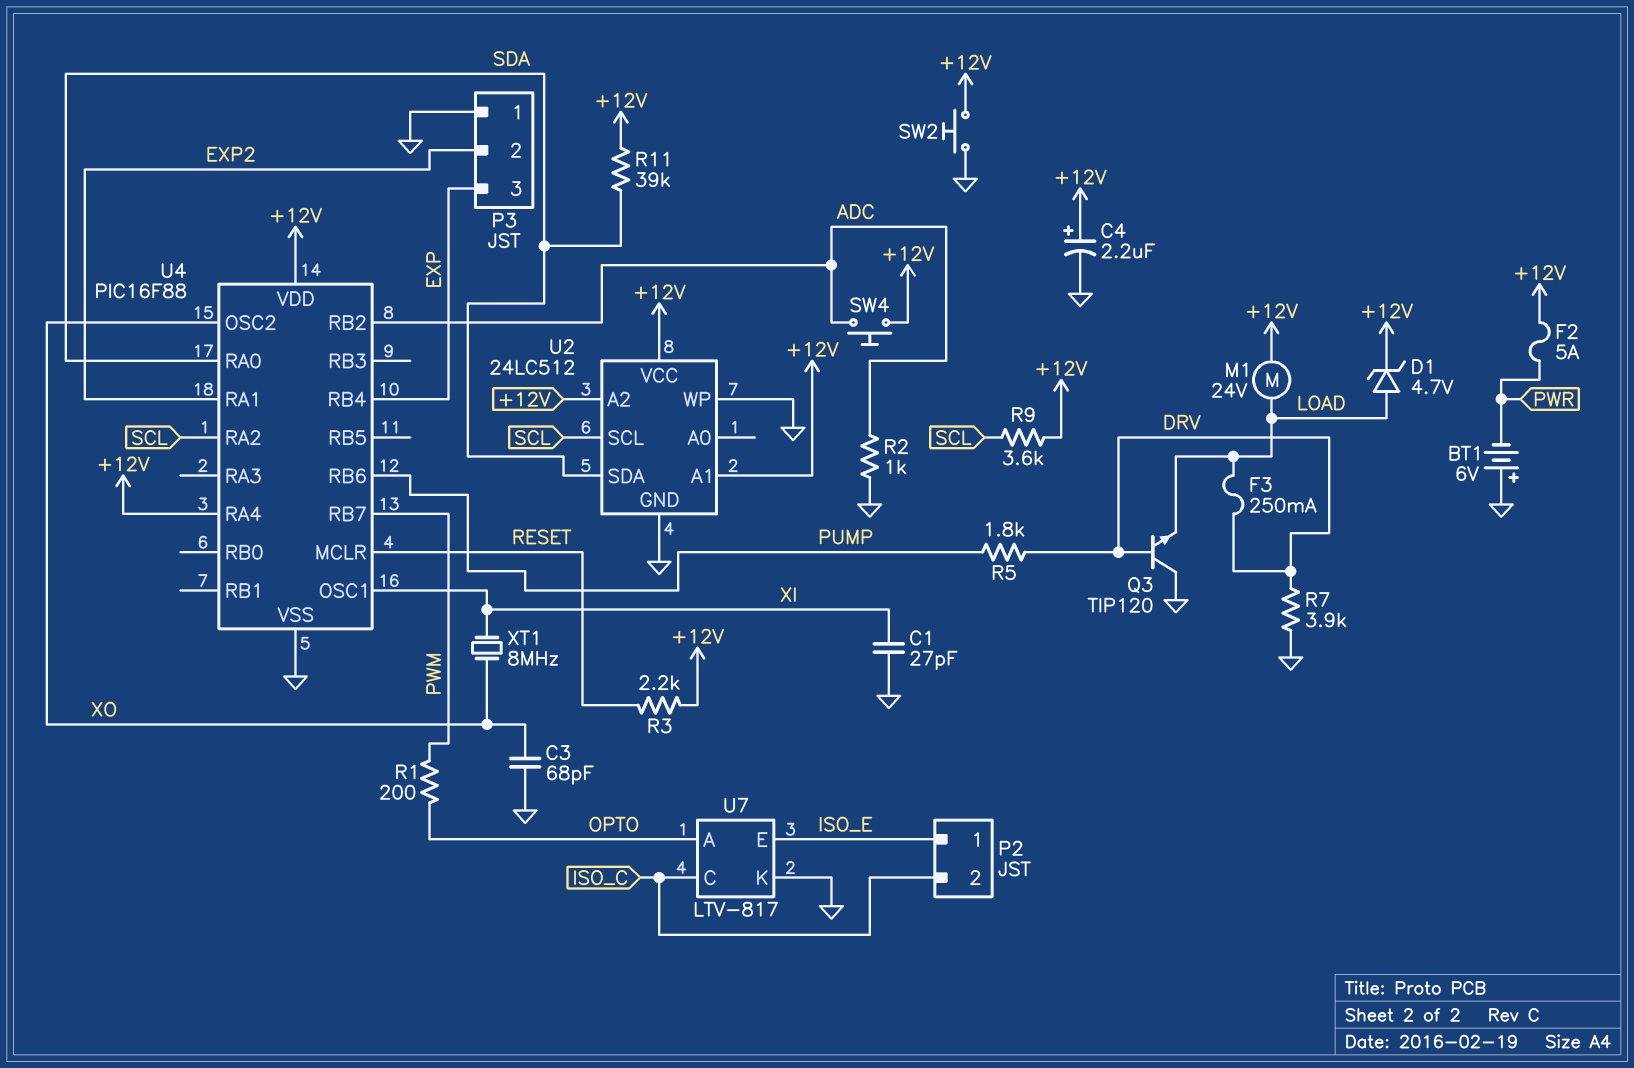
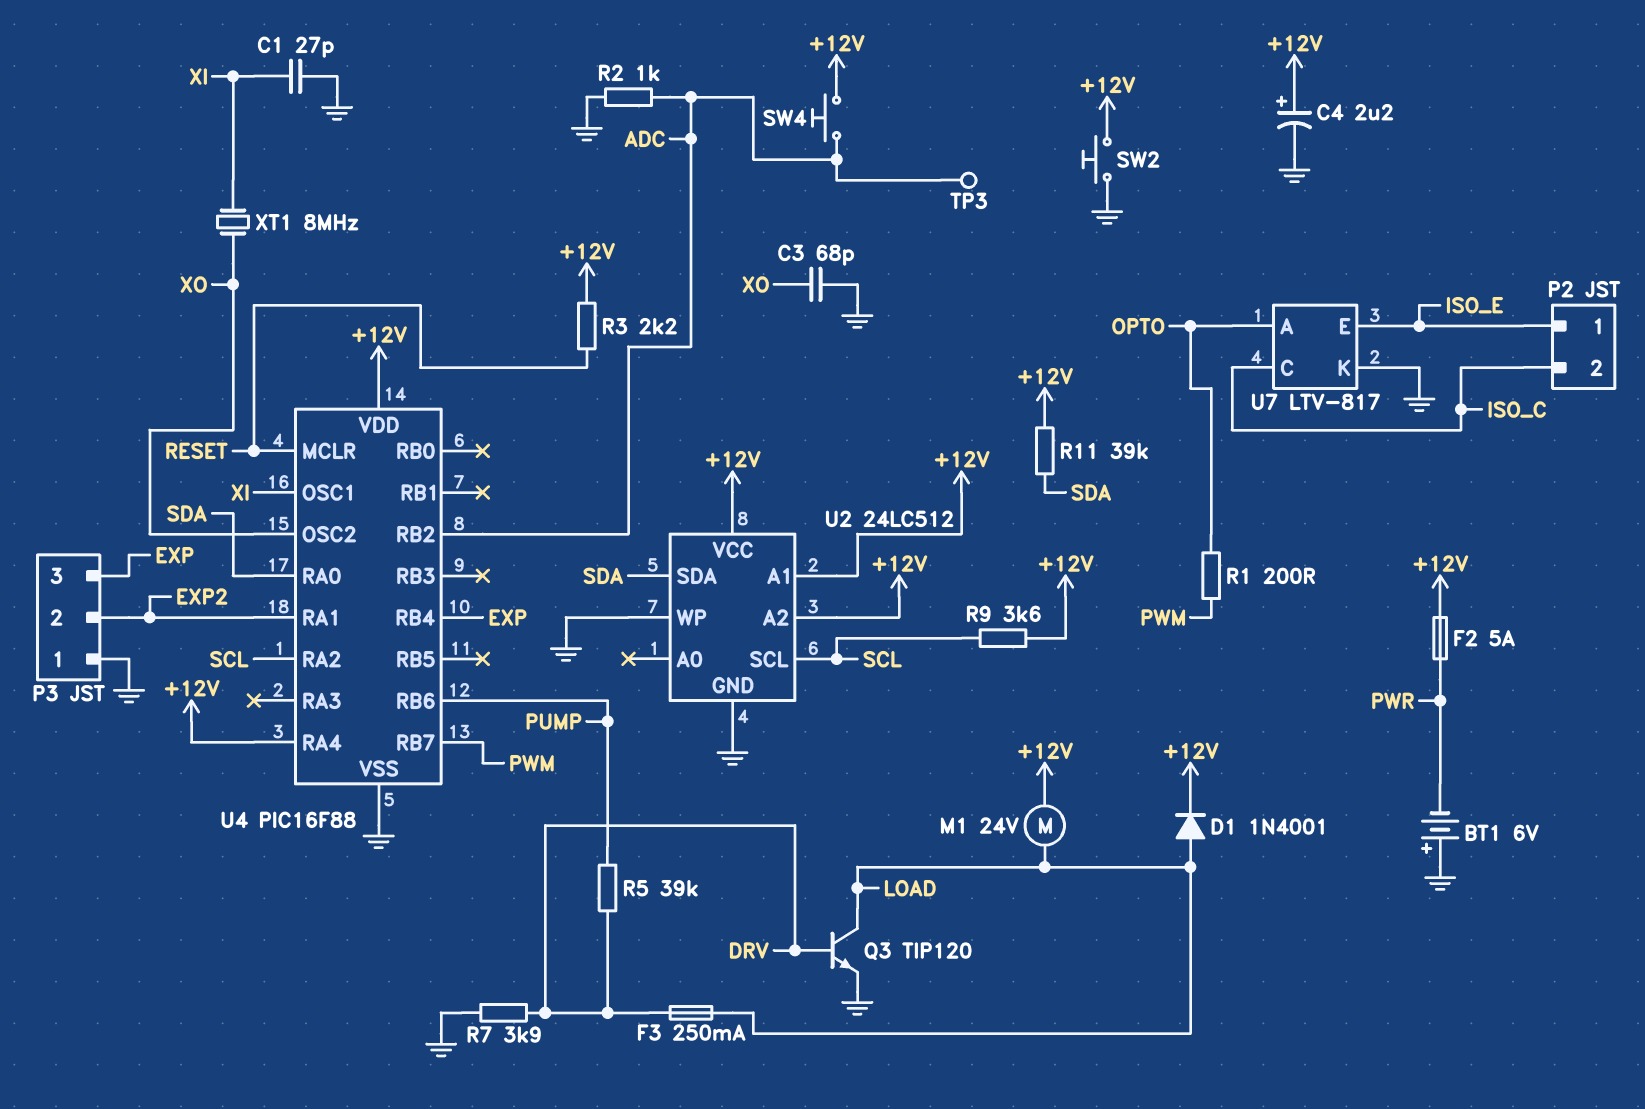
D1: zener 4.7V (A LOAD, K +12V) -> diode 1N4001 (A LOAD, K +12V)
Q3: NPN TIP120 (B DRV, C GND, E LOAD) -> NPN TIP120 (B DRV, C LOAD, E GND)
R5: 1.8k (DRV, PUMP) -> 39k (DRV, PUMP)
TP3: none -> test point (ADC)

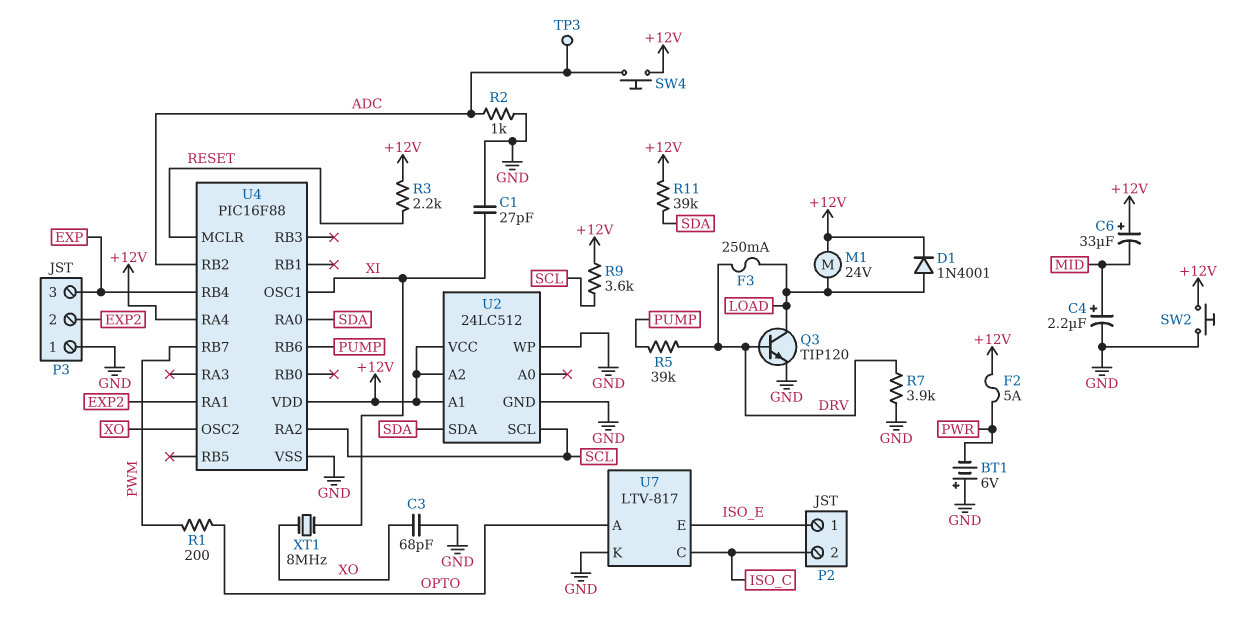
C4: 2.2uF (plus +12V, minus GND) -> 2.2uF (plus MID, minus GND)
C6: none -> 33uF (plus +12V, minus MID)

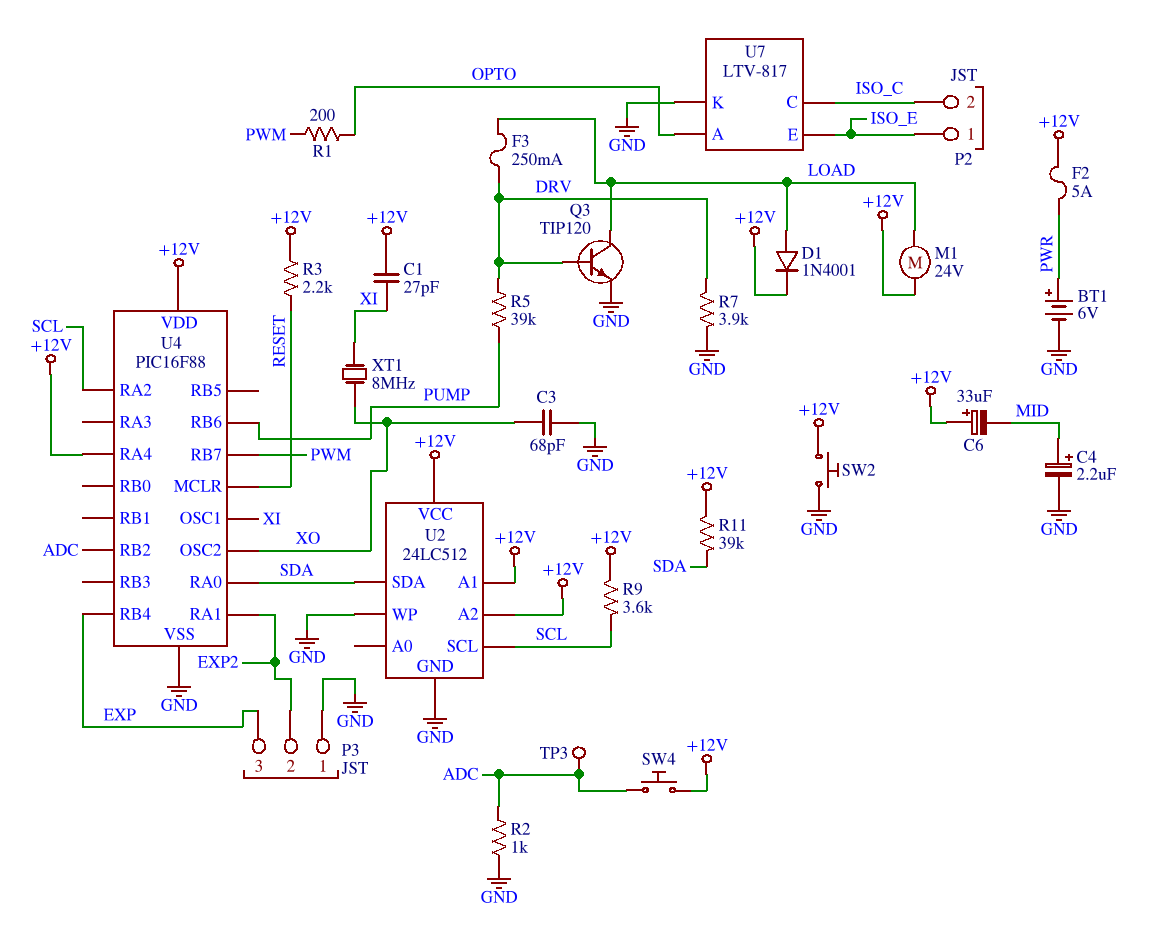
BT1: 6V (plus GND, minus PWR) -> 6V (plus PWR, minus GND)
C1: 27pF (GND, XI) -> 27pF (+12V, XI)

